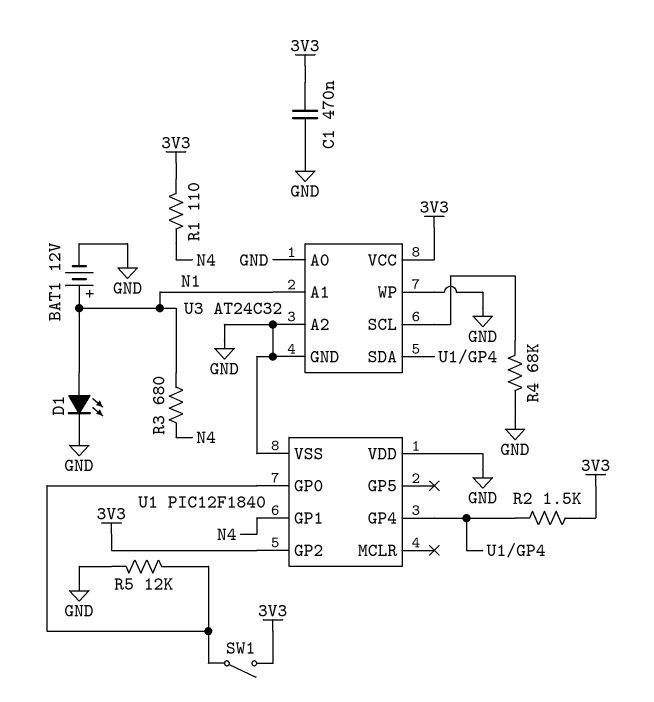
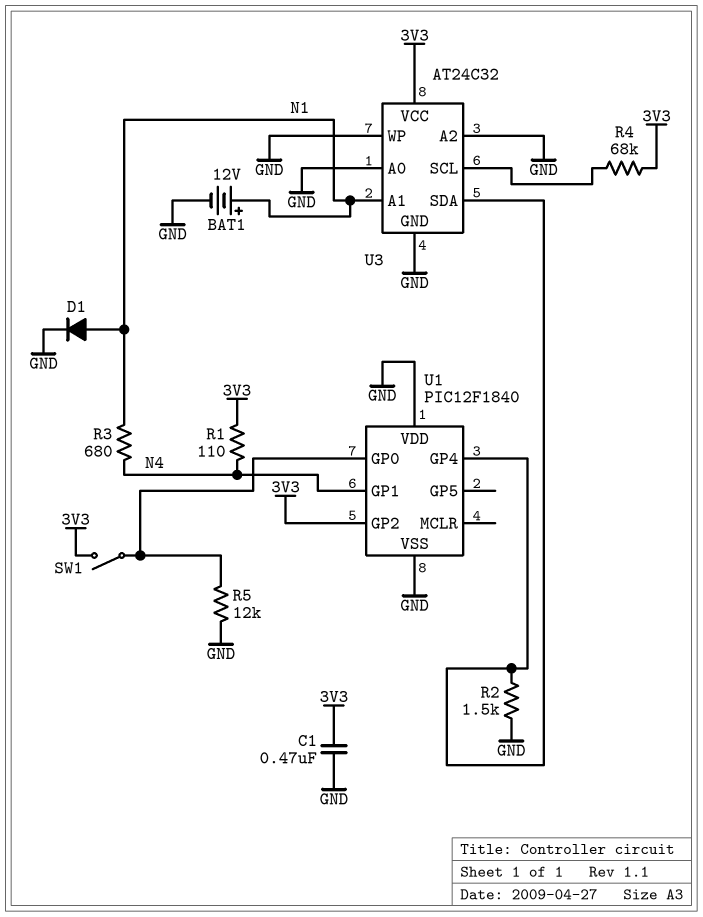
D1: LED (A N1, K GND) -> diode (A N1, K GND)
R2: 1.5k (3V3, U1/GP4) -> 1.5k (GND, U1/GP4)
R4: 68k (GND, U3/SCL) -> 68k (3V3, U3/SCL)

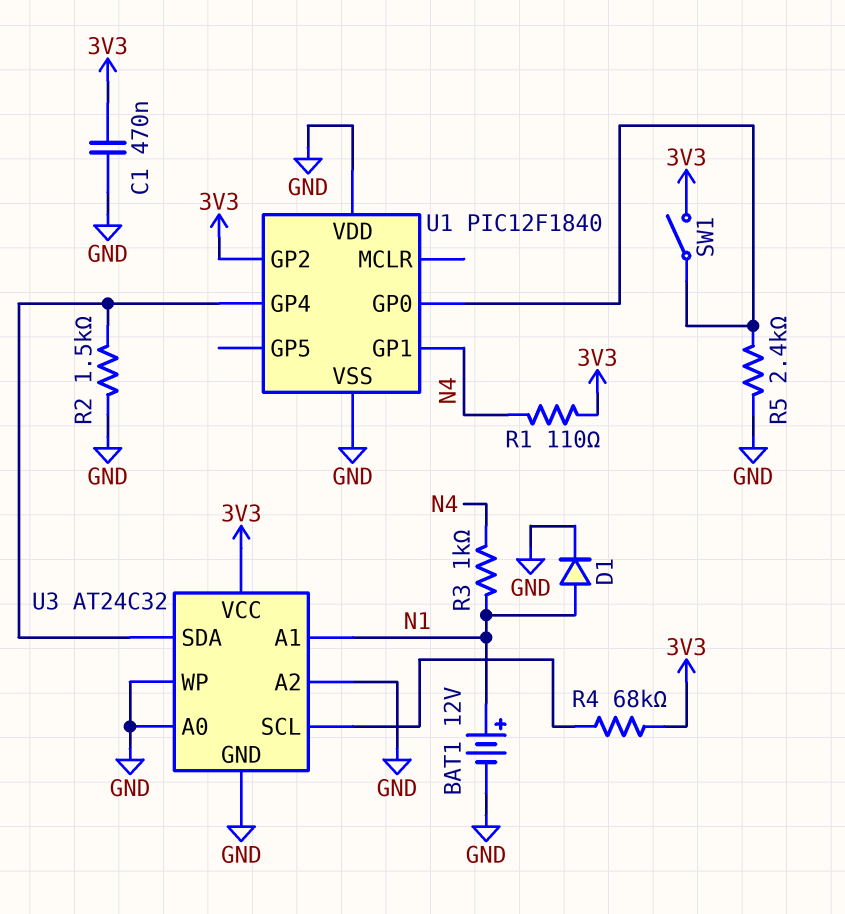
R3: 680 (N1, N4) -> 1k (N1, N4)
R5: 12k (GND, U1/GP0) -> 2.4k (GND, U1/GP0)

